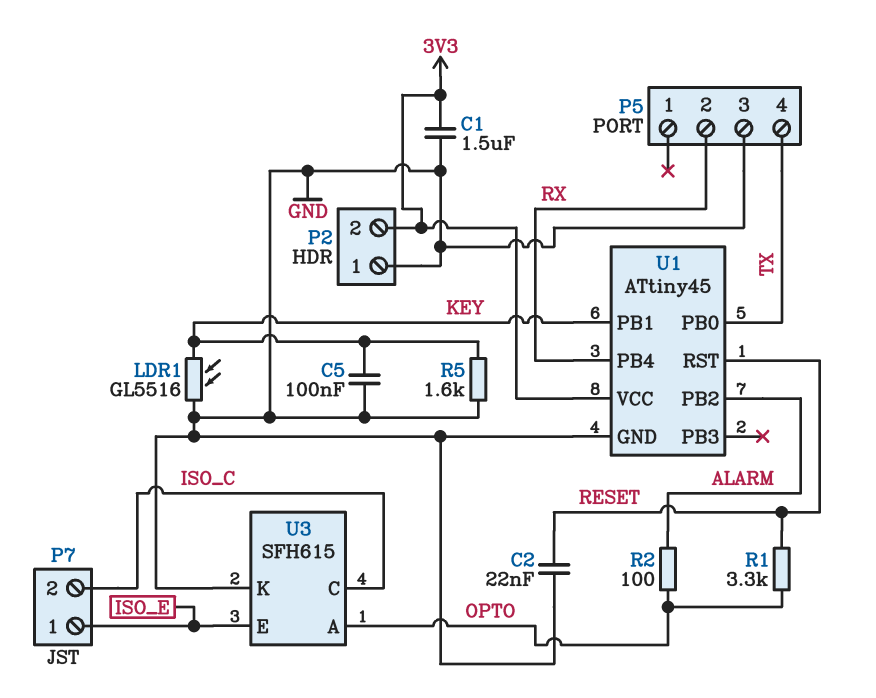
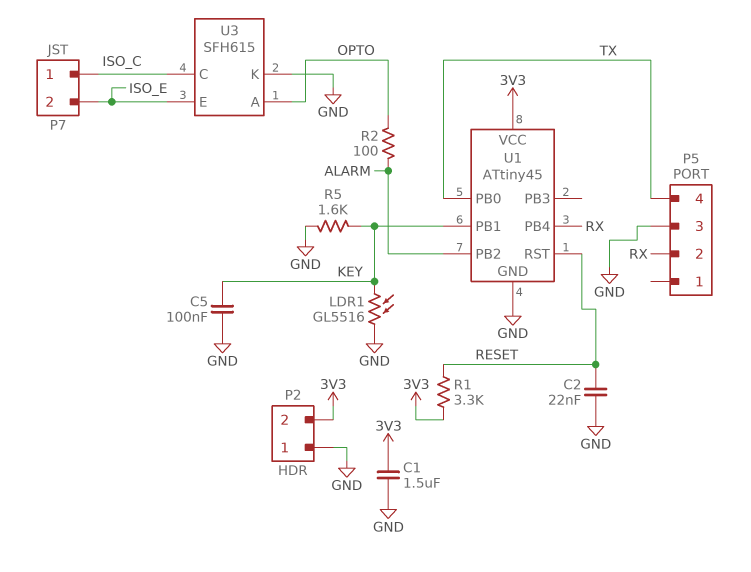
P7 pin 1: ISO_E -> ISO_C
P7 pin 2: ISO_C -> ISO_E
R1: 3.3k (OPTO, RESET) -> 3.3k (3V3, RESET)

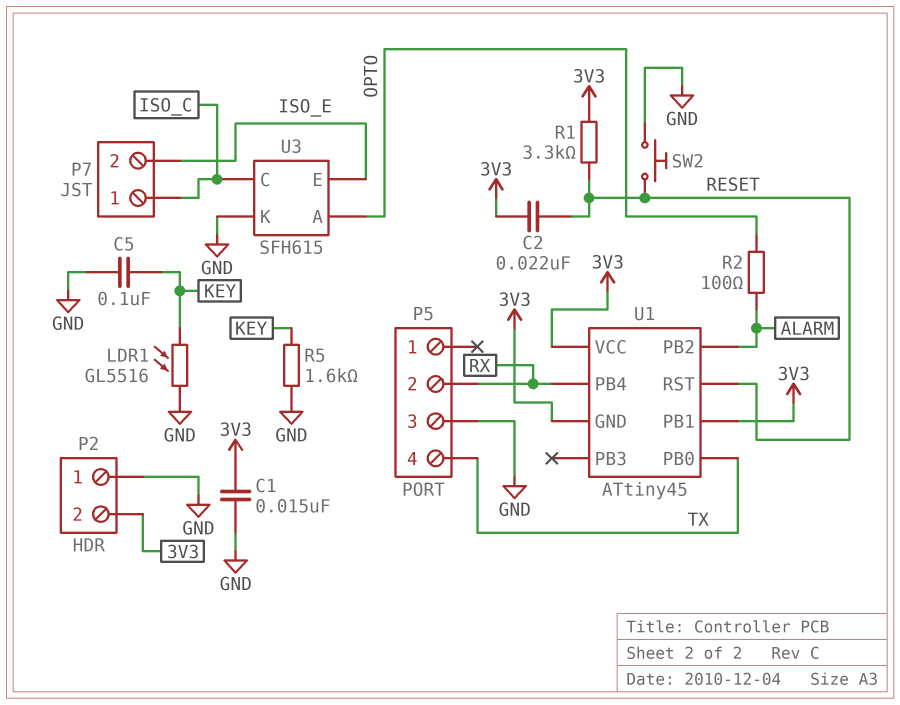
C1: 1.5uF (3V3, GND) -> 15nF (3V3, GND)
C2: 22nF (GND, RESET) -> 22nF (3V3, RESET)
SW2: none -> button (GND, RESET)
U1 pin GND: GND -> 3V3
U1 pin PB1: KEY -> 3V3

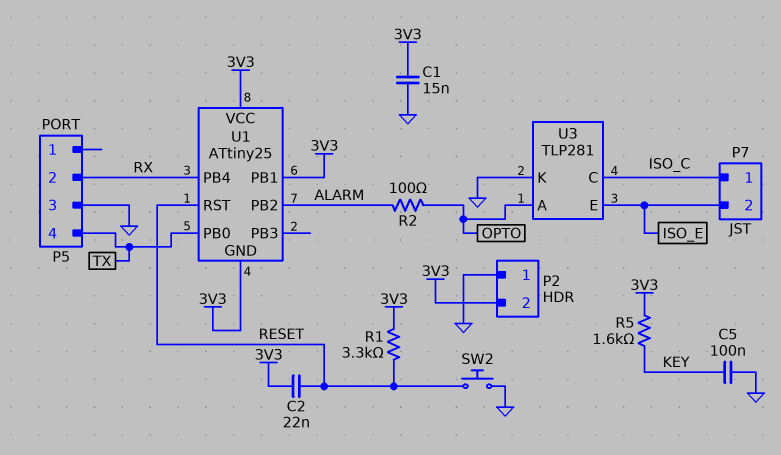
LDR1: GL5516 (GND, KEY) -> none
R5: 1.6k (GND, KEY) -> 1.6k (3V3, KEY)
U1: ATtiny45 -> ATtiny25
U3: SFH615 -> TLP281

